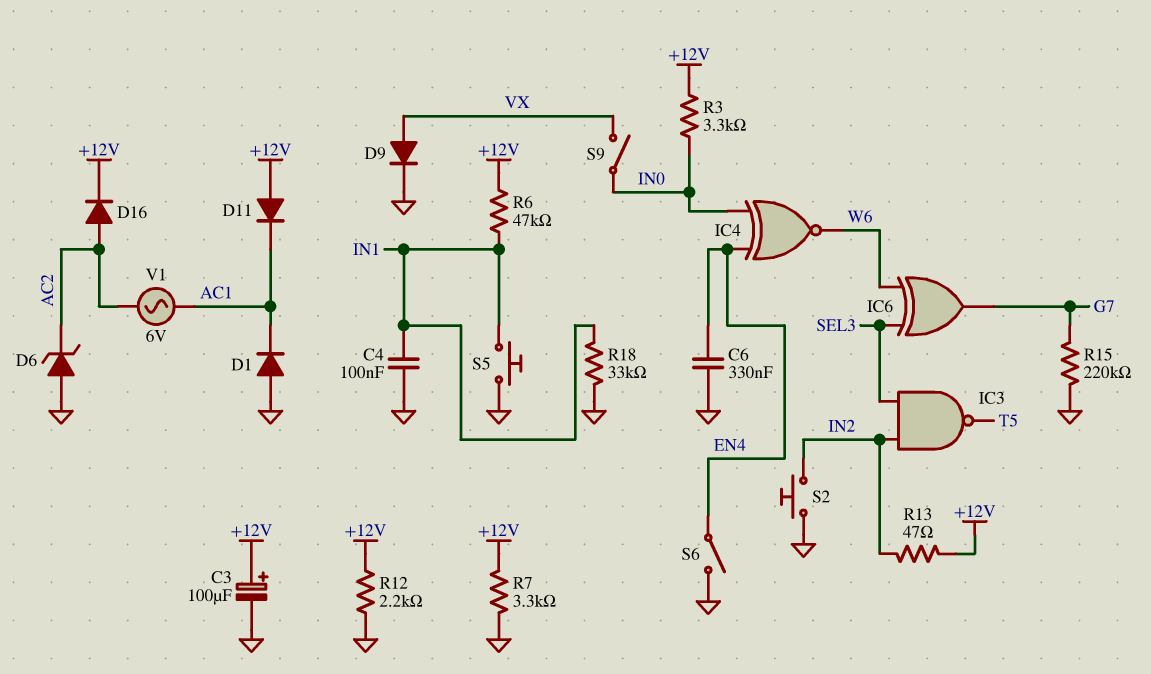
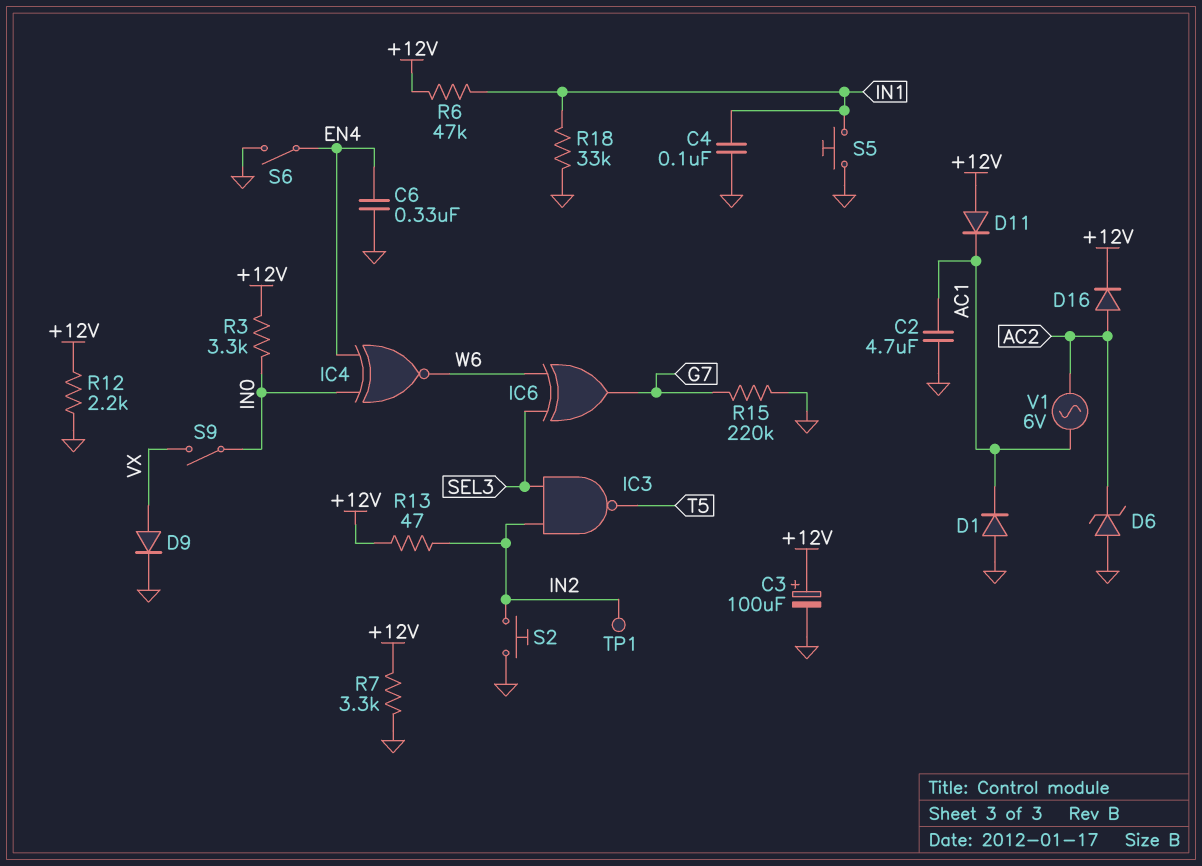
C2: none -> 4.7uF (AC1, GND)
TP1: none -> test point (IN2)

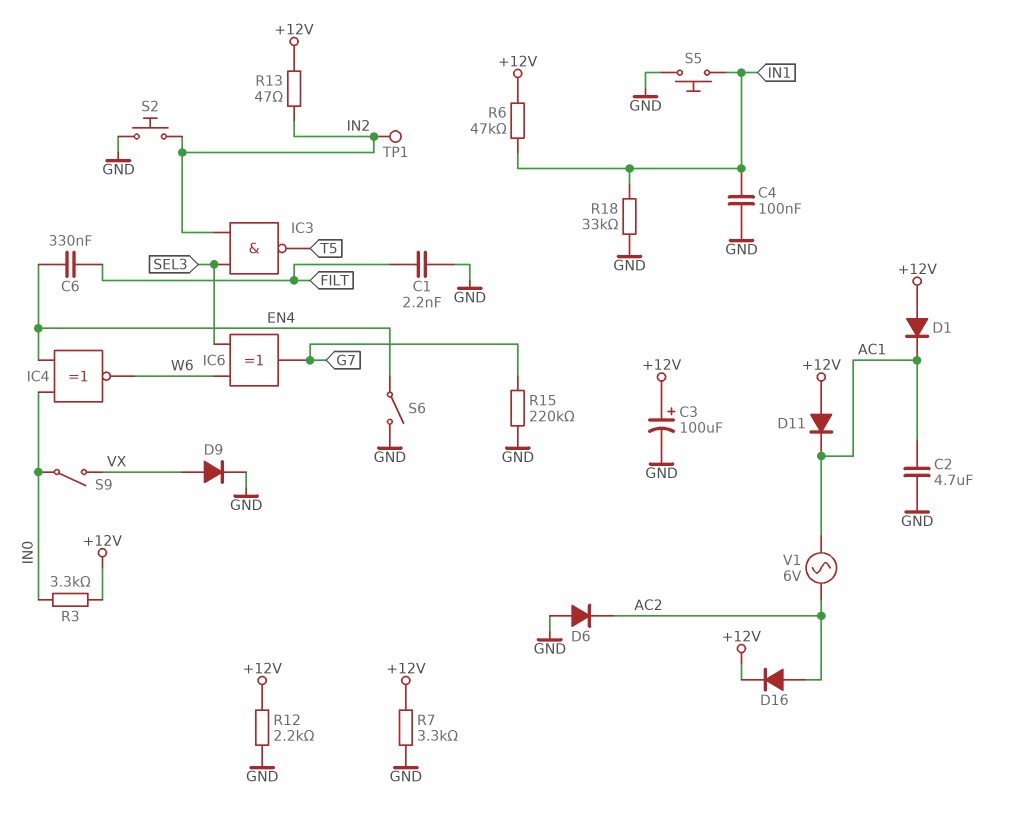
C1: none -> 2.2nF (FILT, GND)
C6: 330nF (EN4, GND) -> 330nF (EN4, FILT)
D1: diode (A GND, K AC1) -> diode (A +12V, K AC1)
D6: zener (A GND, K AC2) -> diode (A GND, K AC2)

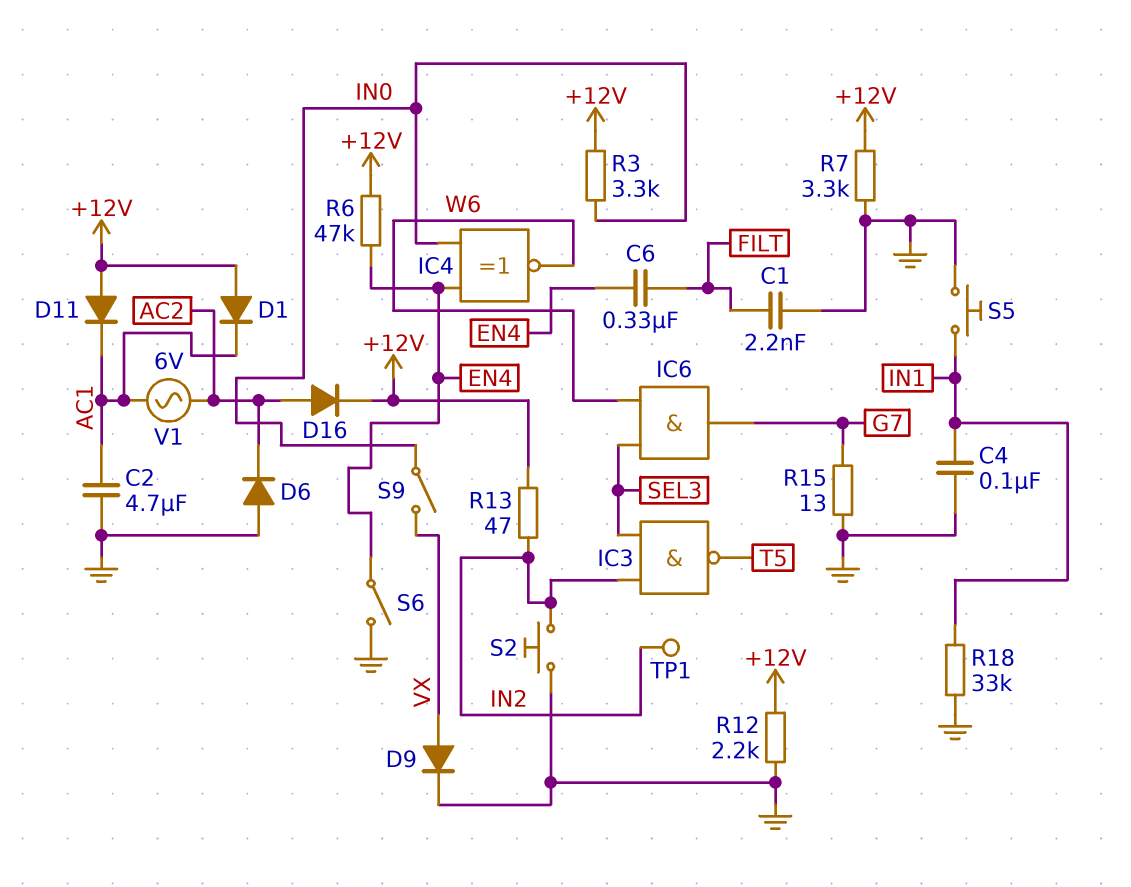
C3: 100uF (plus +12V, minus GND) -> none
IC6: XOR (in SEL3, in W6, out G7) -> AND (in SEL3, in W6, out G7)
R6: 47k (+12V, IN1) -> 47k (+12V, EN4)
R15: 220k (G7, GND) -> 13 (G7, GND)

